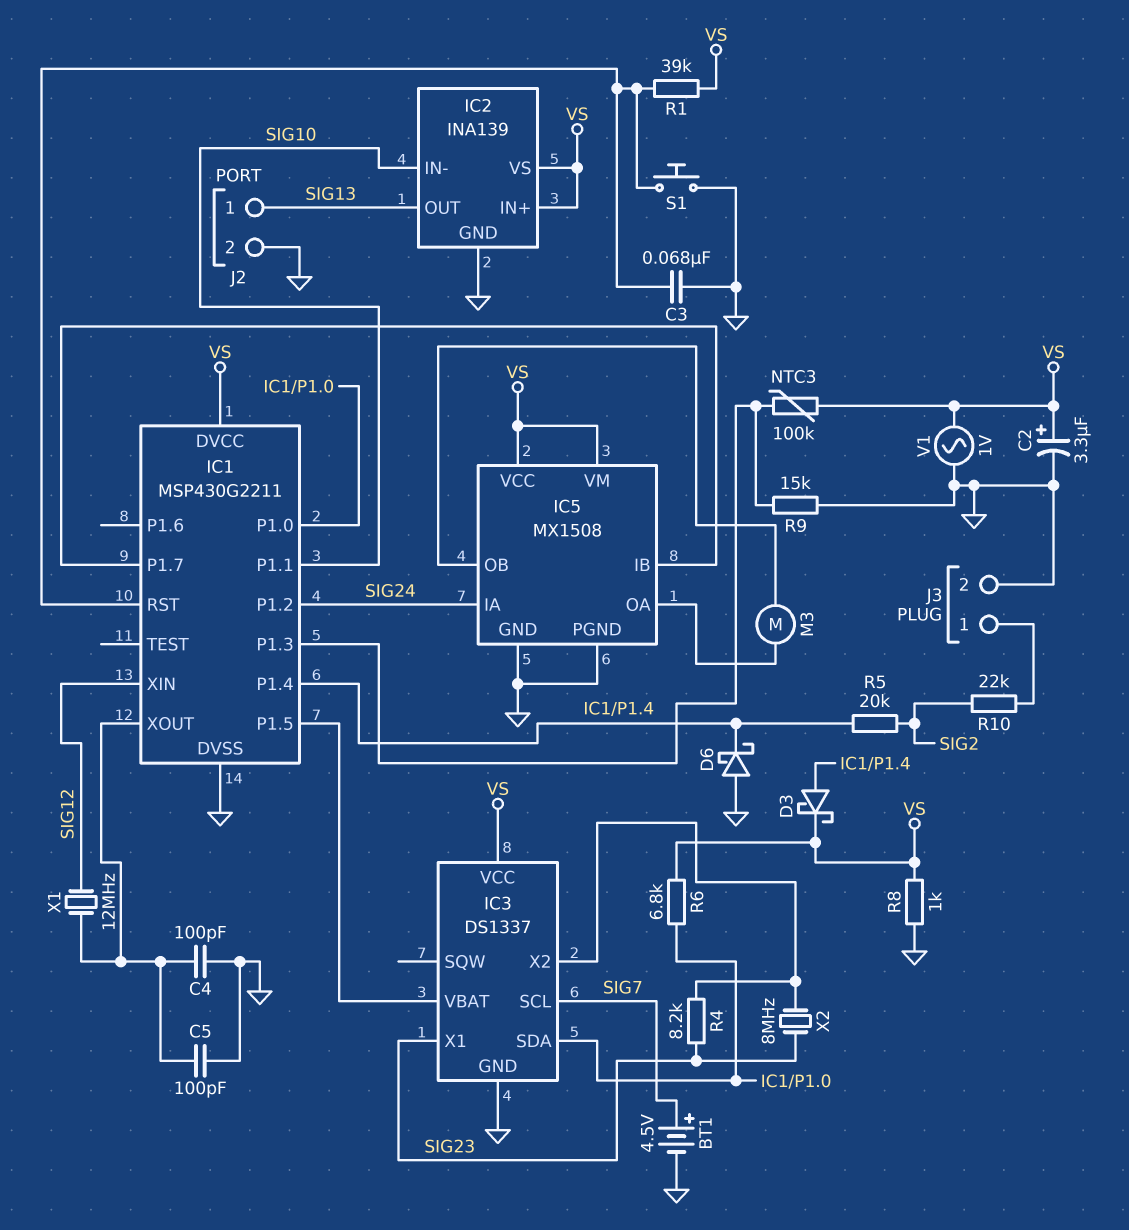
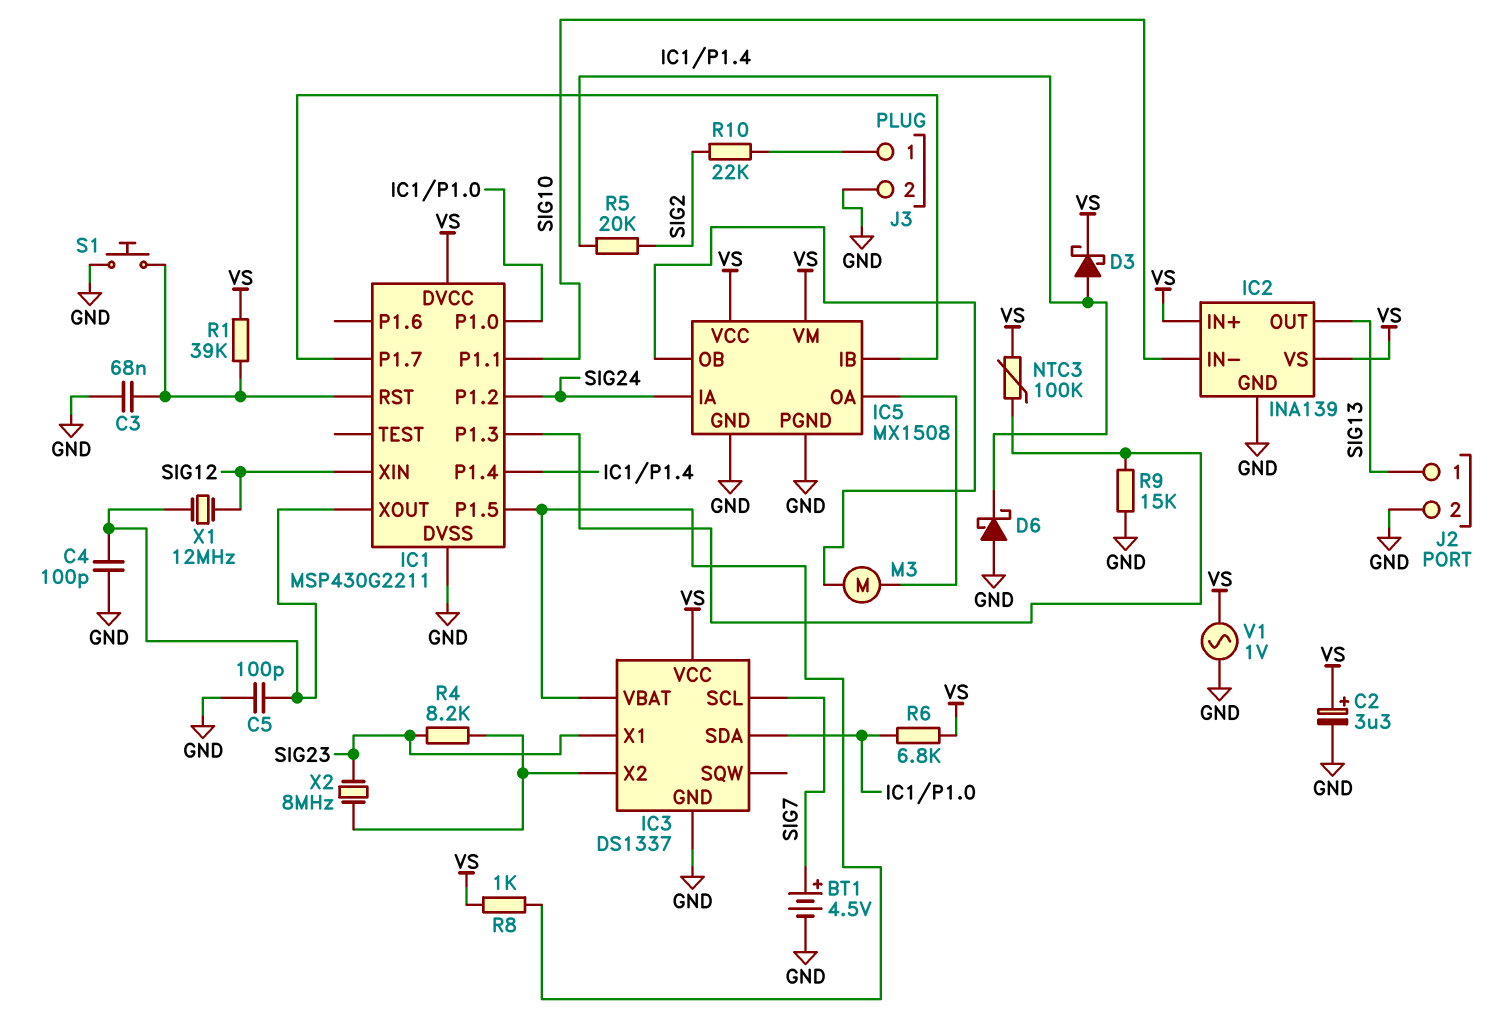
R8: 1k (GND, VS) -> 1k (IC1/P1.5, VS)

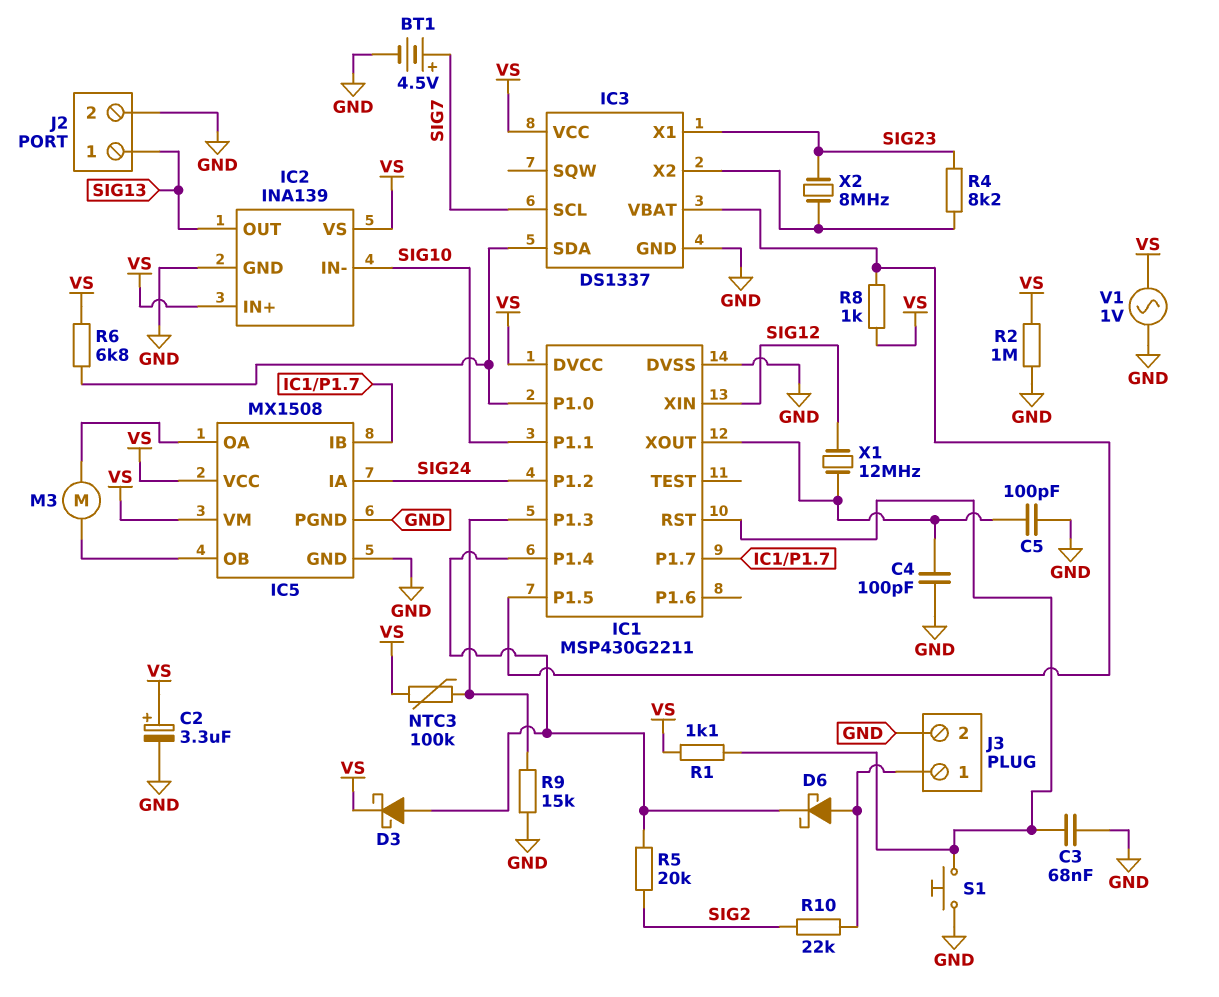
D6: schottky (A GND, K IC1/P1.4) -> schottky (A J3/1, K IC1/P1.4)
R1: 39k (IC1/RST, VS) -> 1.1k (IC1/RST, VS)
R2: none -> 1M (GND, VS)

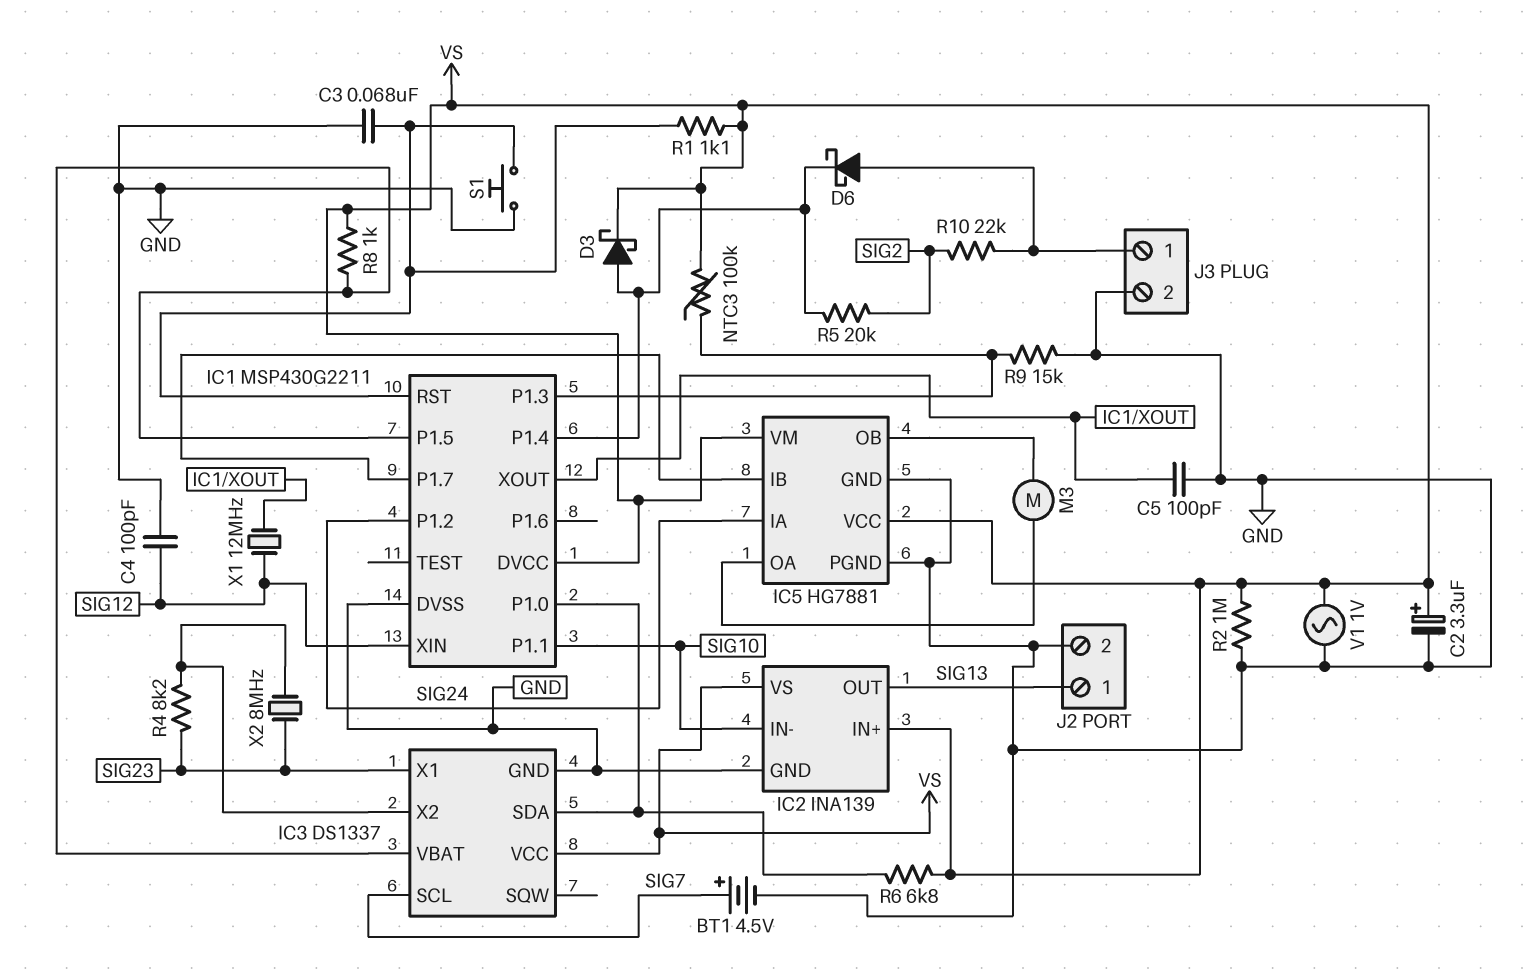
C4: 100pF (GND, IC1/XOUT) -> 100pF (GND, SIG12)
IC5: MX1508 -> HG7881

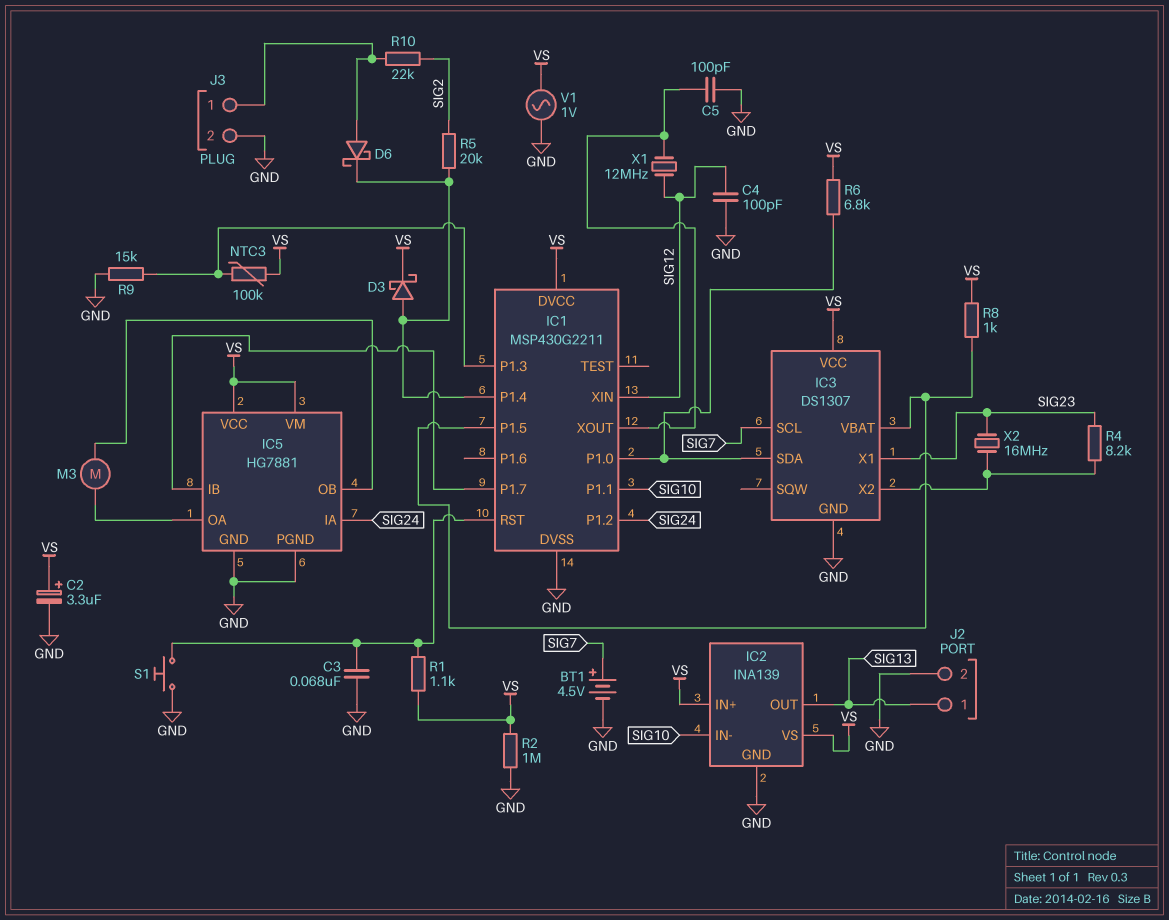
IC3: DS1337 -> DS1307
X2: 8MHz (IC3/X2, SIG23) -> 16MHz (IC3/X2, SIG23)

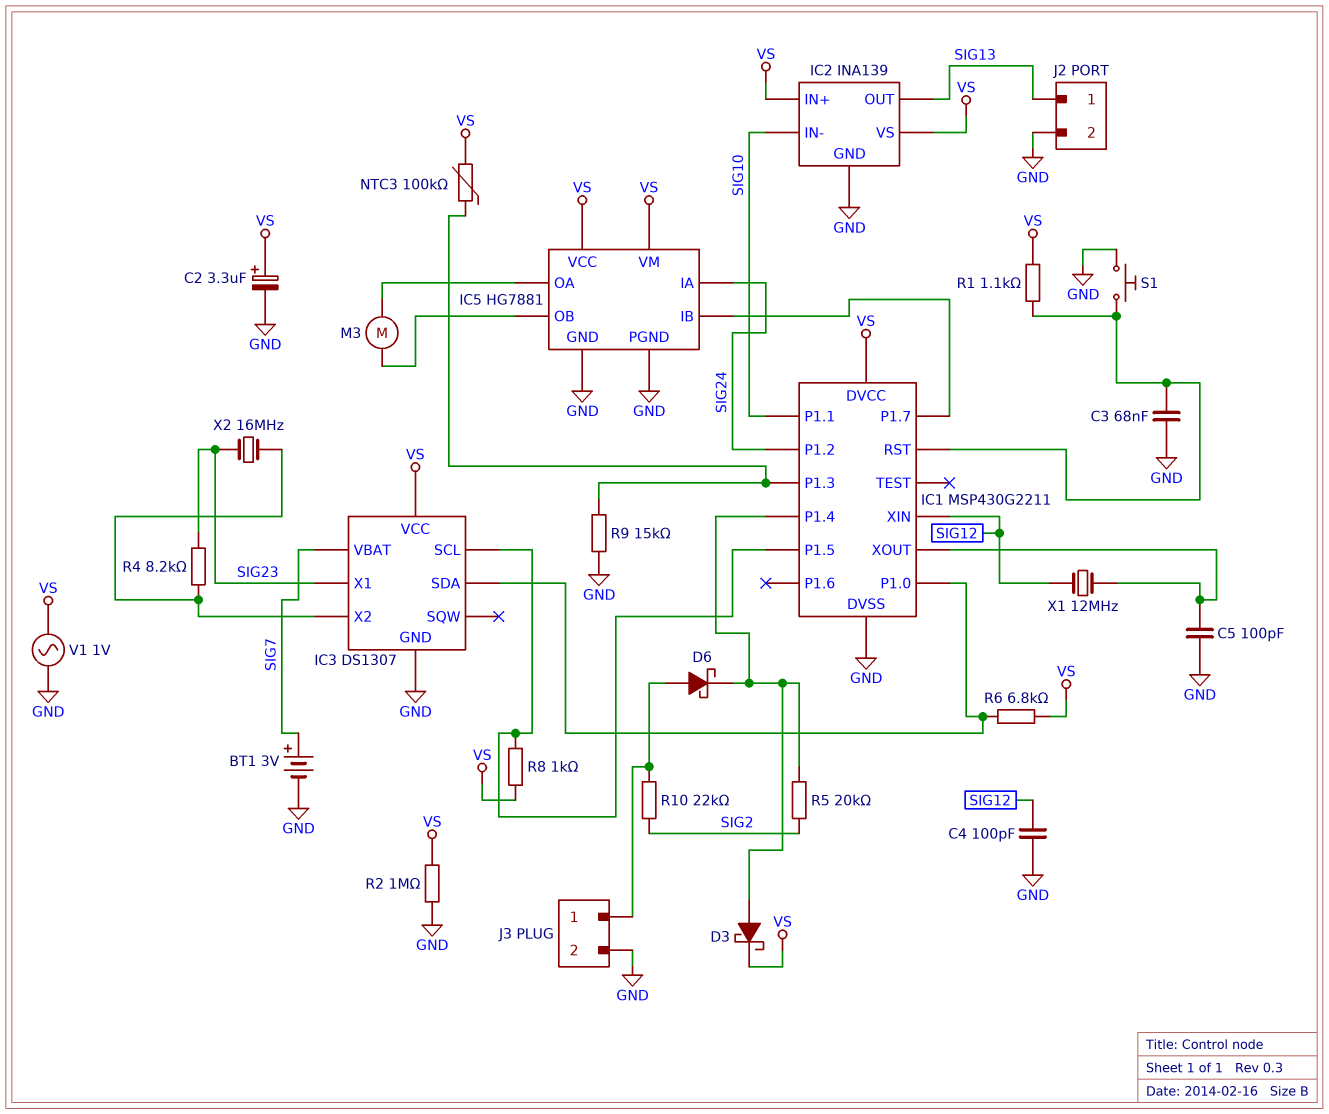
BT1: 4.5V (plus SIG7, minus GND) -> 3V (plus SIG7, minus GND)
IC3 pin SCL: SIG7 -> IC1/P1.5
IC3 pin VBAT: IC1/P1.5 -> SIG7

